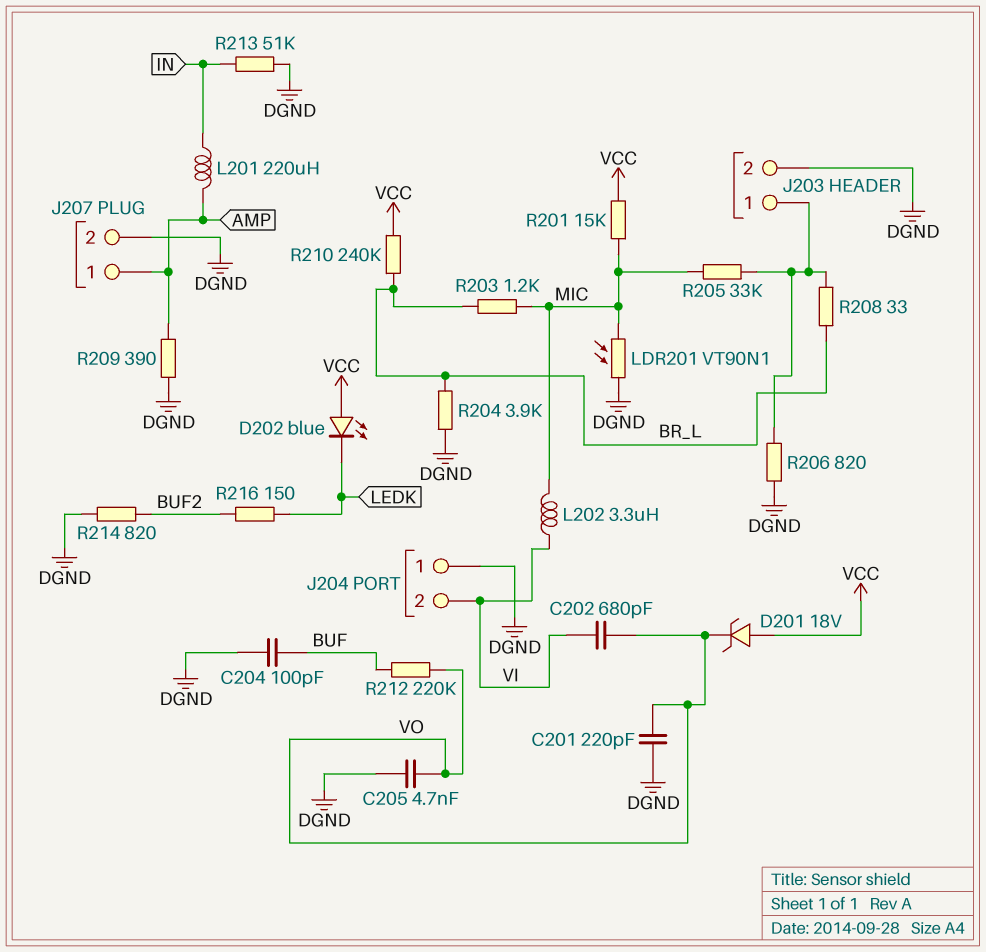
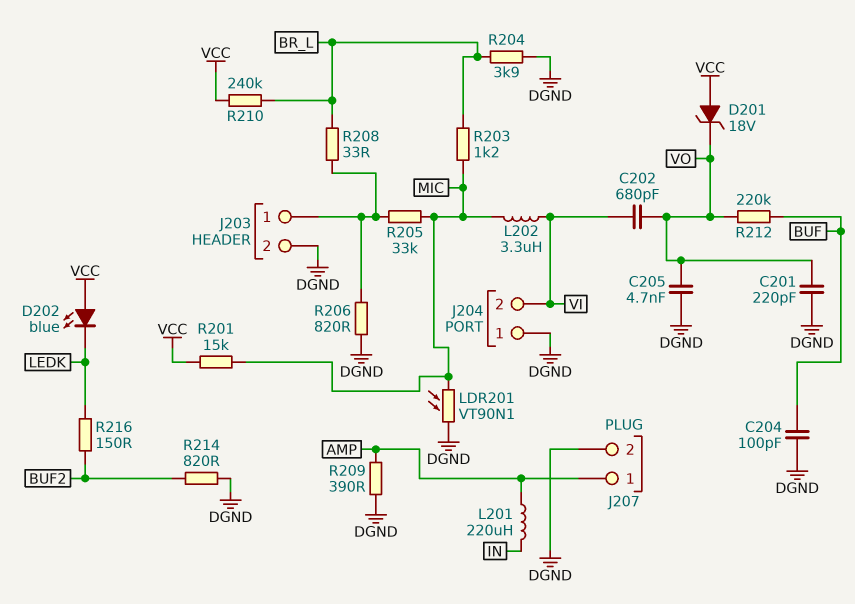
R213: 51k (DGND, IN) -> none

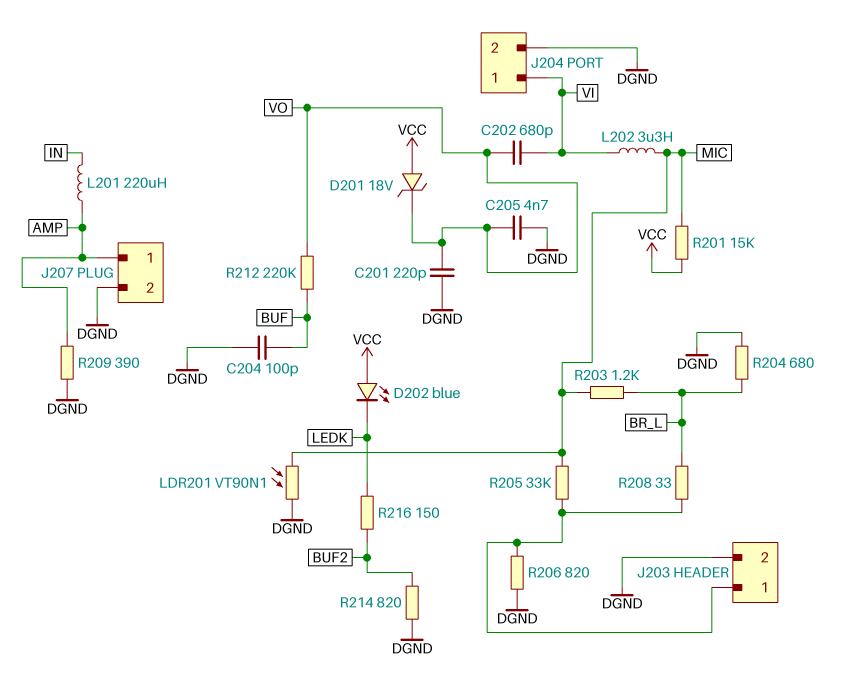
J204 pin 1: DGND -> VI
J204 pin 2: VI -> DGND
R204: 3.9k (BR_L, DGND) -> 680 (BR_L, DGND)
R210: 240k (BR_L, VCC) -> none

